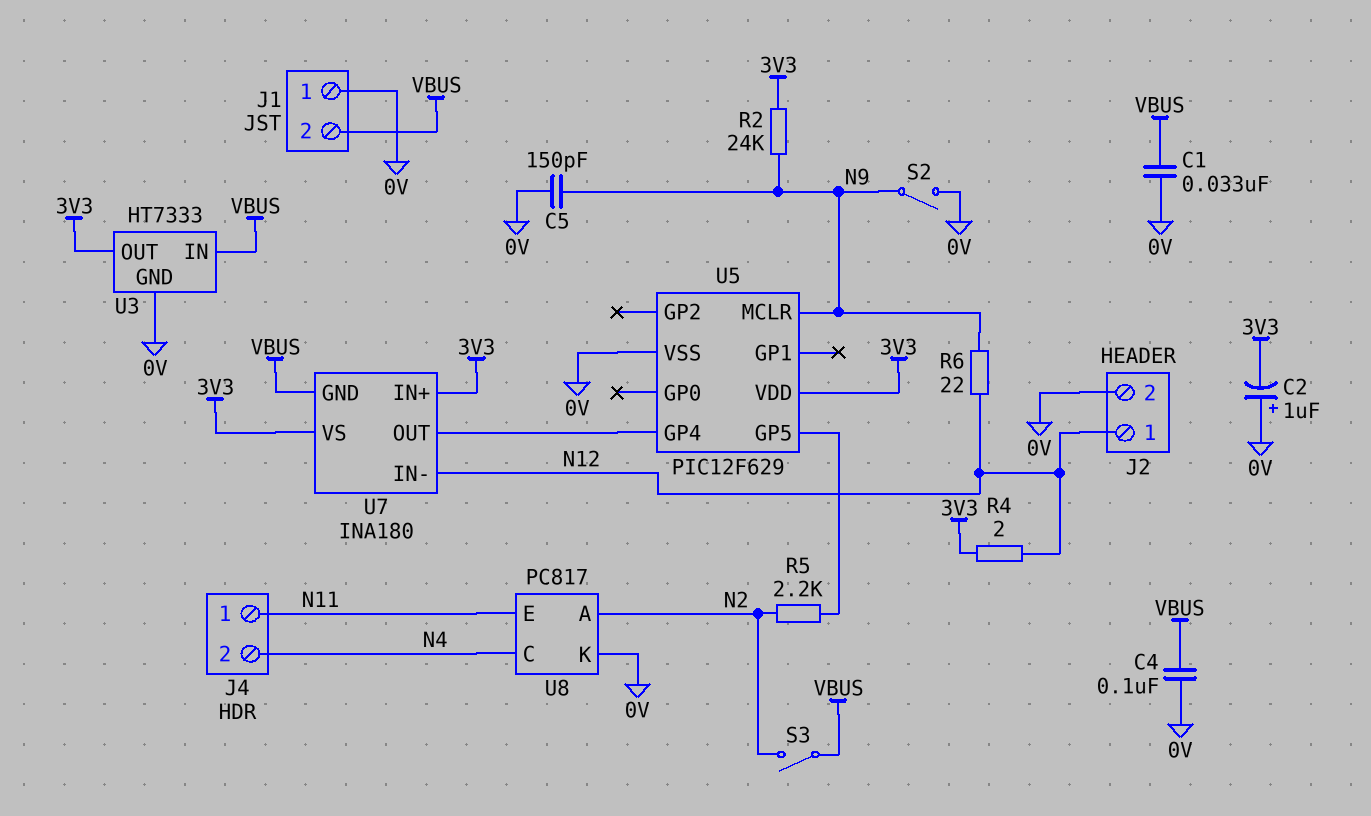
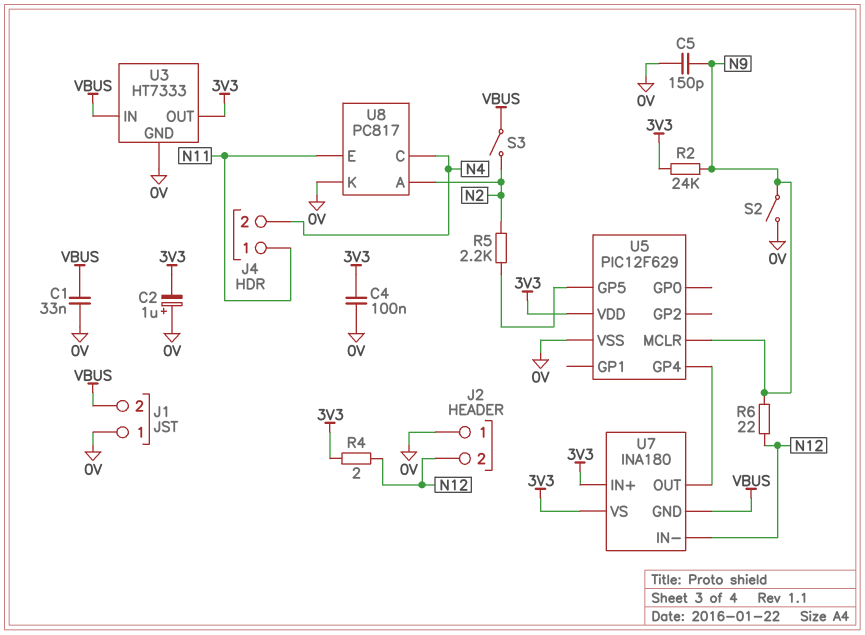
C4: 100nF (0V, VBUS) -> 100nF (0V, 3V3)
J2 pin 1: N12 -> 0V
J2 pin 2: 0V -> N12

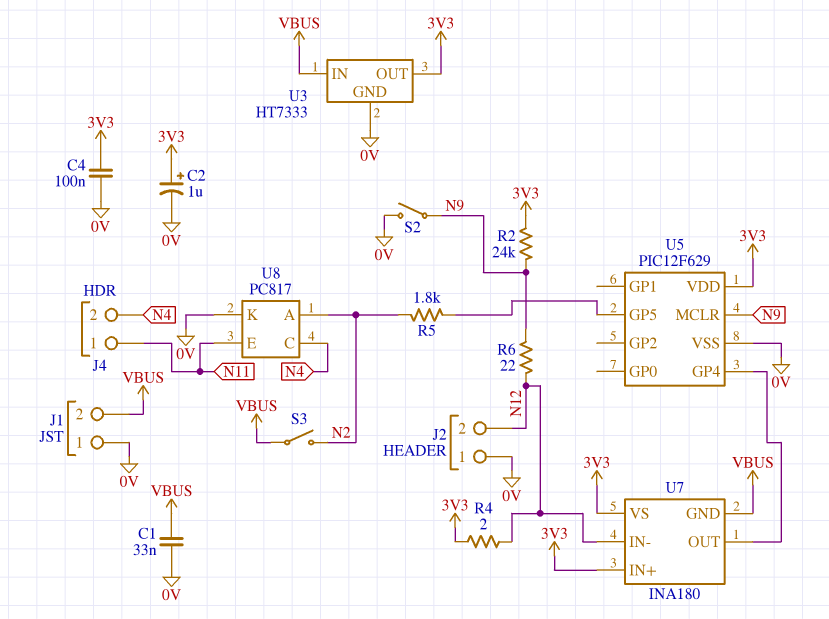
C2: 1uF (plus 0V, minus 3V3) -> 1uF (plus 3V3, minus 0V)
C5: 150pF (0V, N9) -> none
R5: 2.2k (N2, U5/GP5) -> 1.8k (N2, U5/GP5)

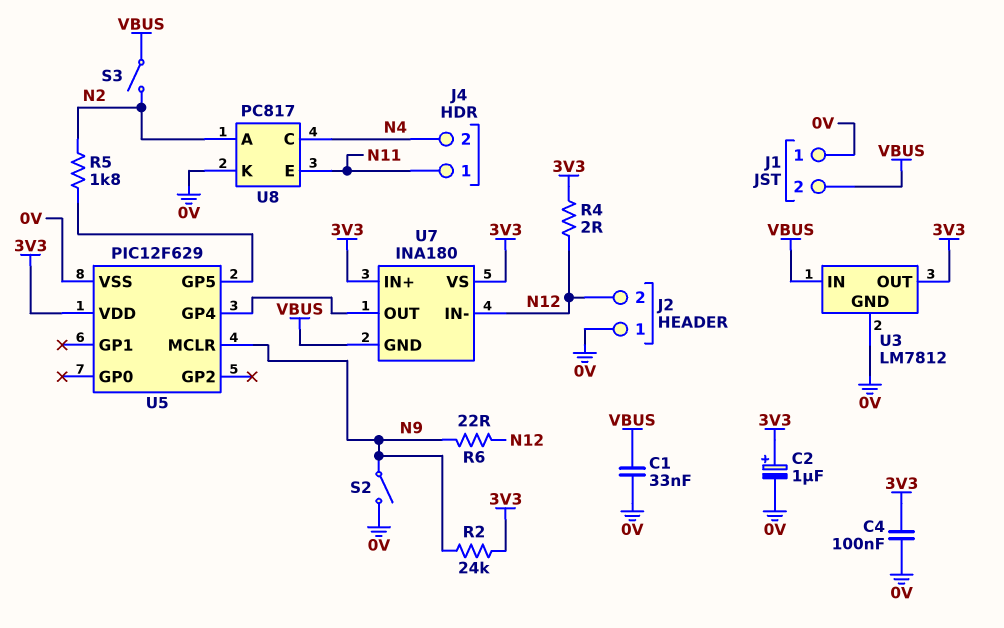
U3: HT7333 -> LM7812

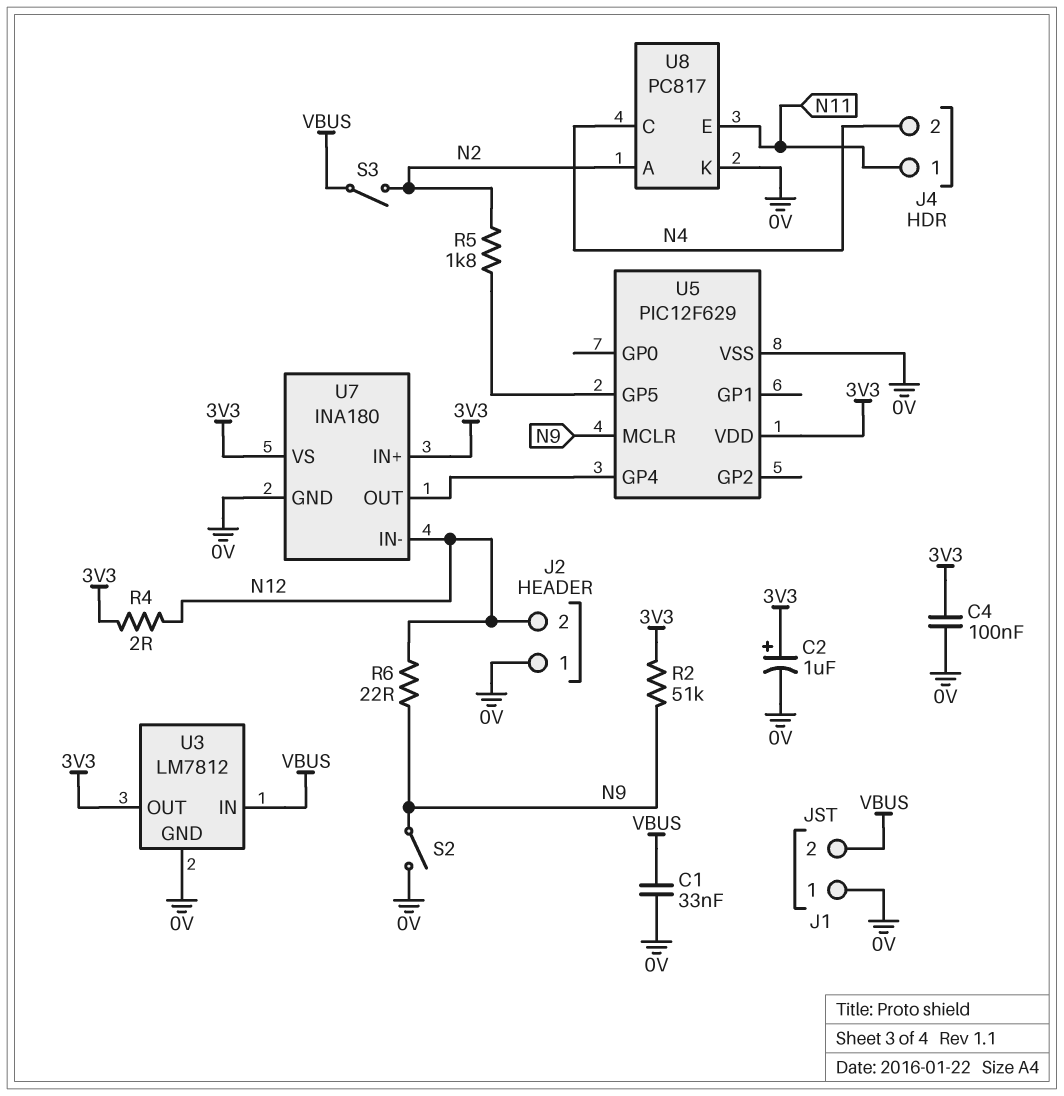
R2: 24k (3V3, N9) -> 51k (3V3, N9)
U7 pin GND: VBUS -> 0V

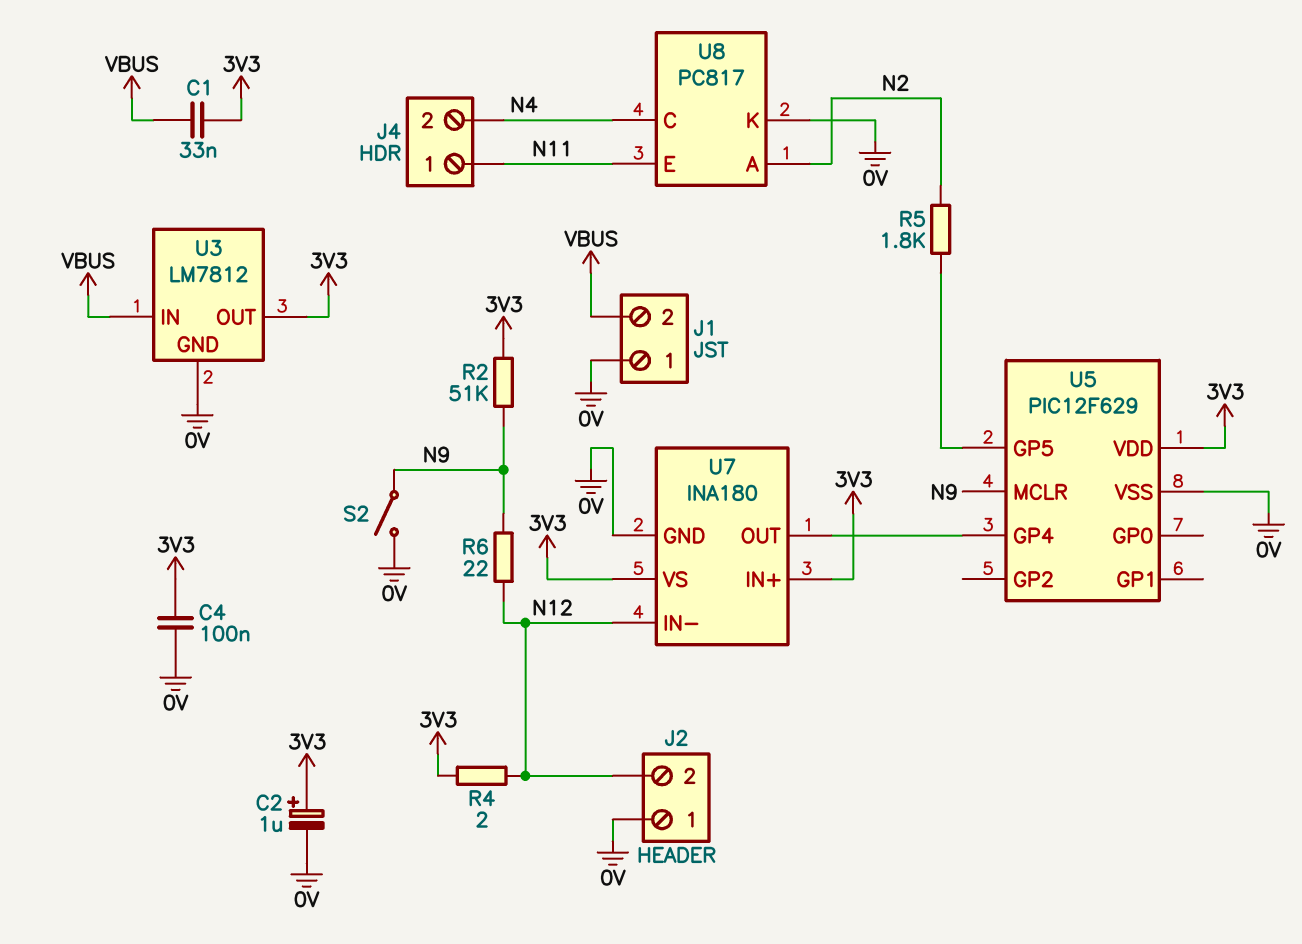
C1: 33nF (0V, VBUS) -> 33nF (3V3, VBUS)
S3: switch (N2, VBUS) -> none

